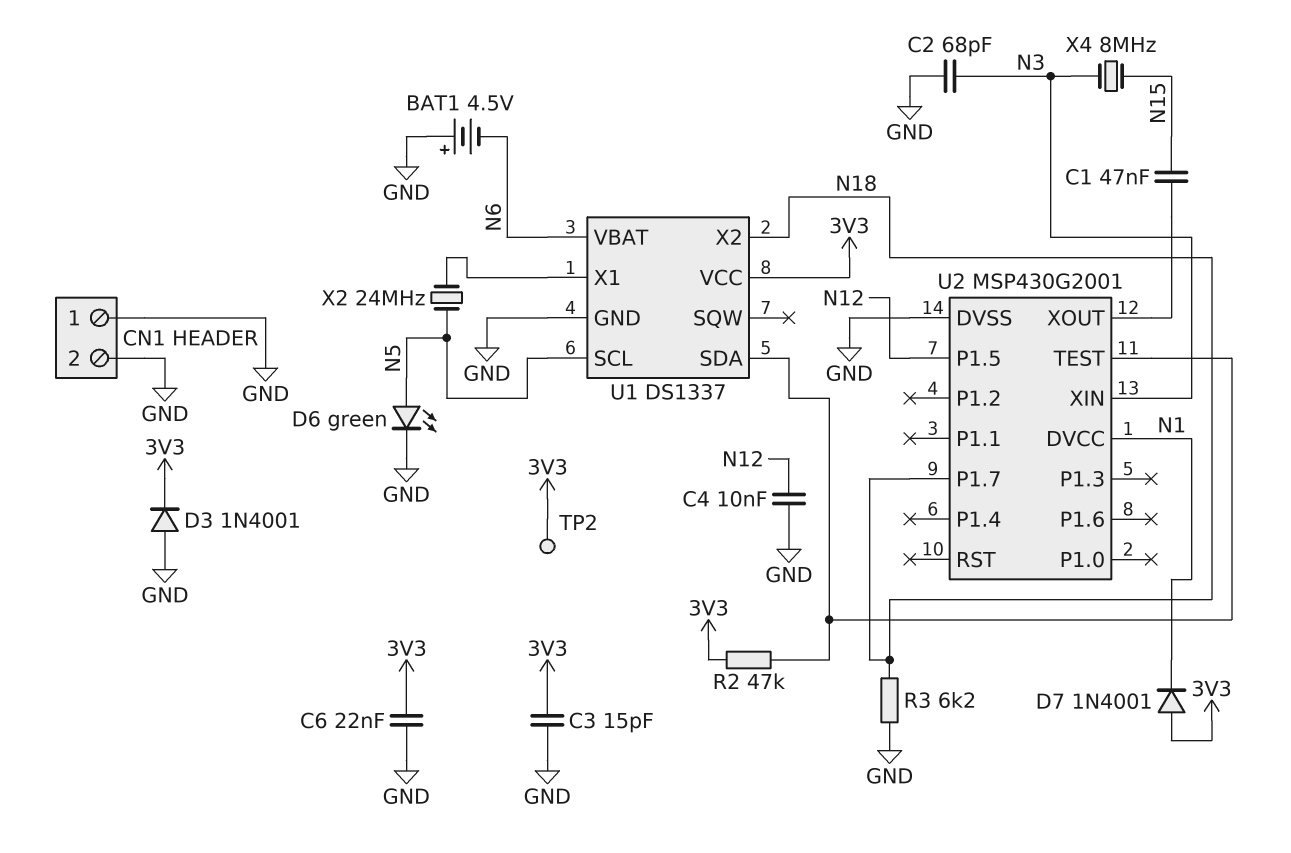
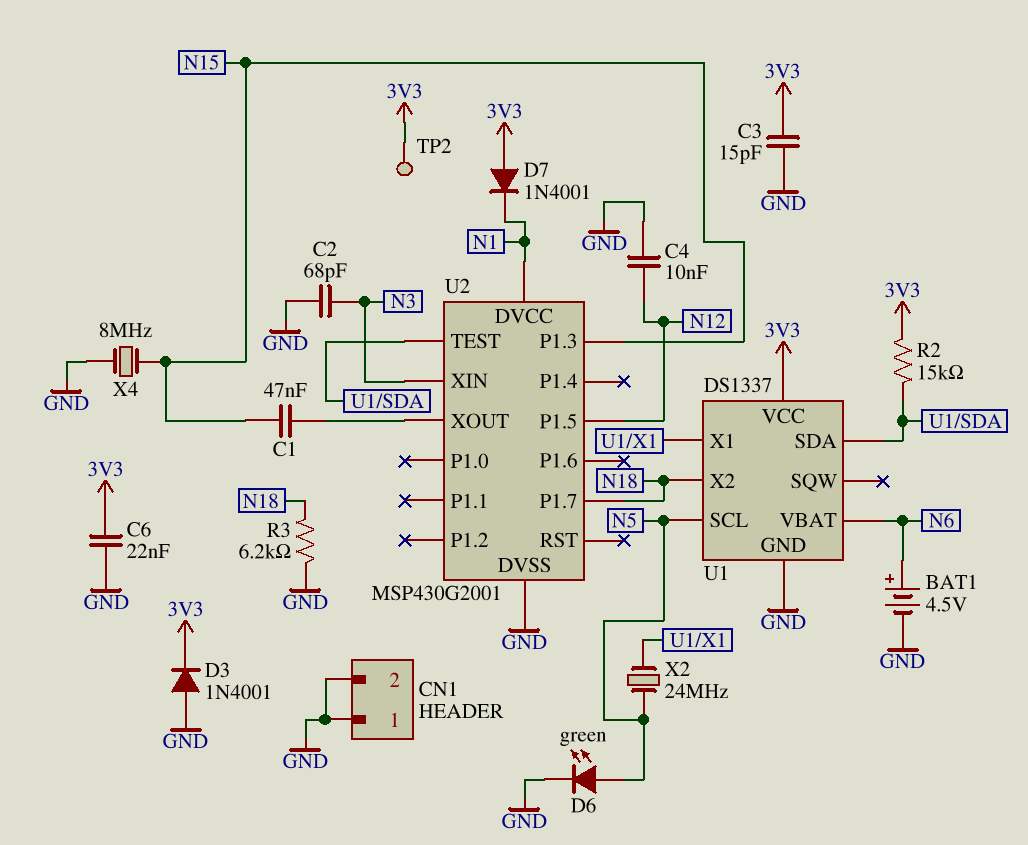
BAT1: 4.5V (plus GND, minus N6) -> 4.5V (plus N6, minus GND)
R2: 47k (3V3, U1/SDA) -> 15k (3V3, U1/SDA)
U2 pin P1.3: none -> N15
X4: 8MHz (N3, N15) -> 8MHz (GND, N15)

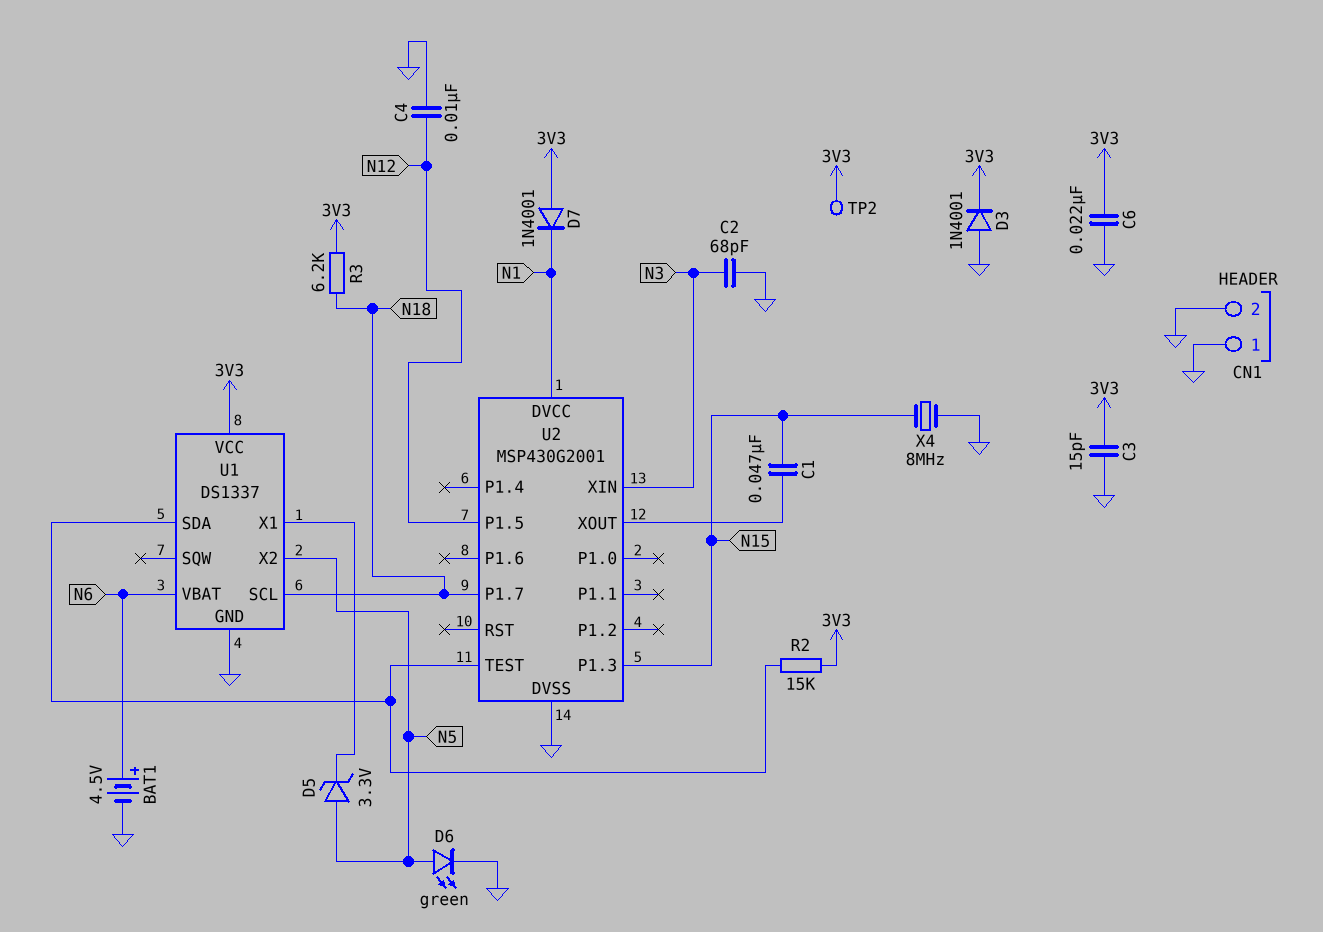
D5: none -> zener 3.3V (A N5, K U1/X1)
R3: 6.2k (GND, N18) -> 6.2k (3V3, N18)
U1 pin SCL: N5 -> N18
U1 pin X2: N18 -> N5
X2: 24MHz (N5, U1/X1) -> none

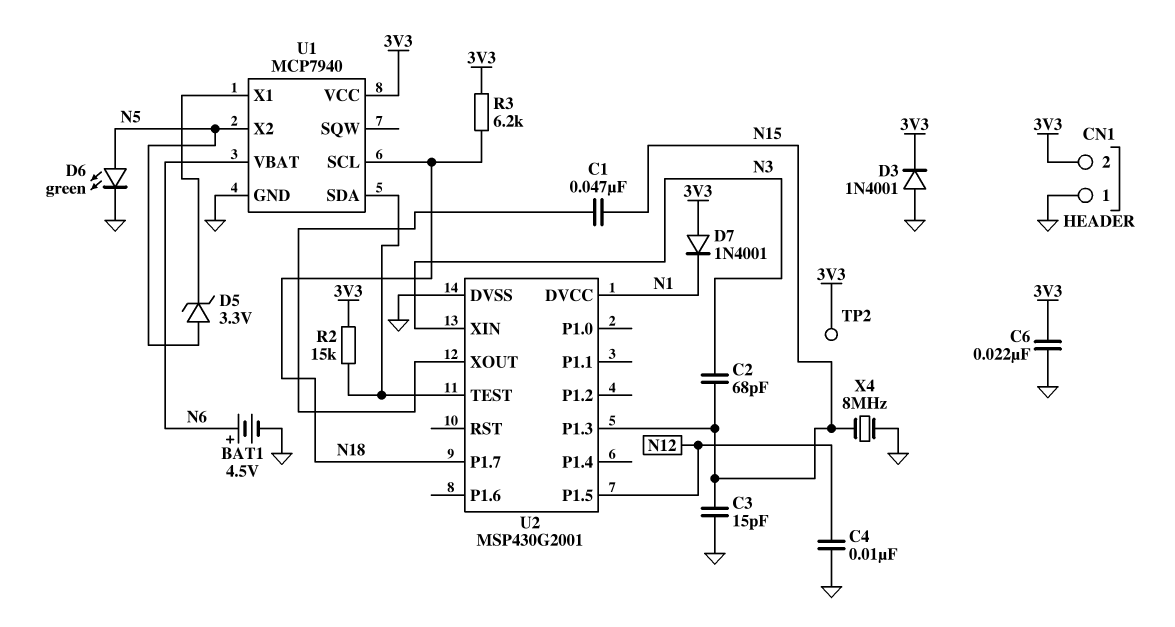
C2: 68pF (GND, N3) -> 68pF (N3, N15)
C3: 15pF (3V3, GND) -> 15pF (GND, N15)
CN1 pin 2: GND -> 3V3
U1: DS1337 -> MCP7940

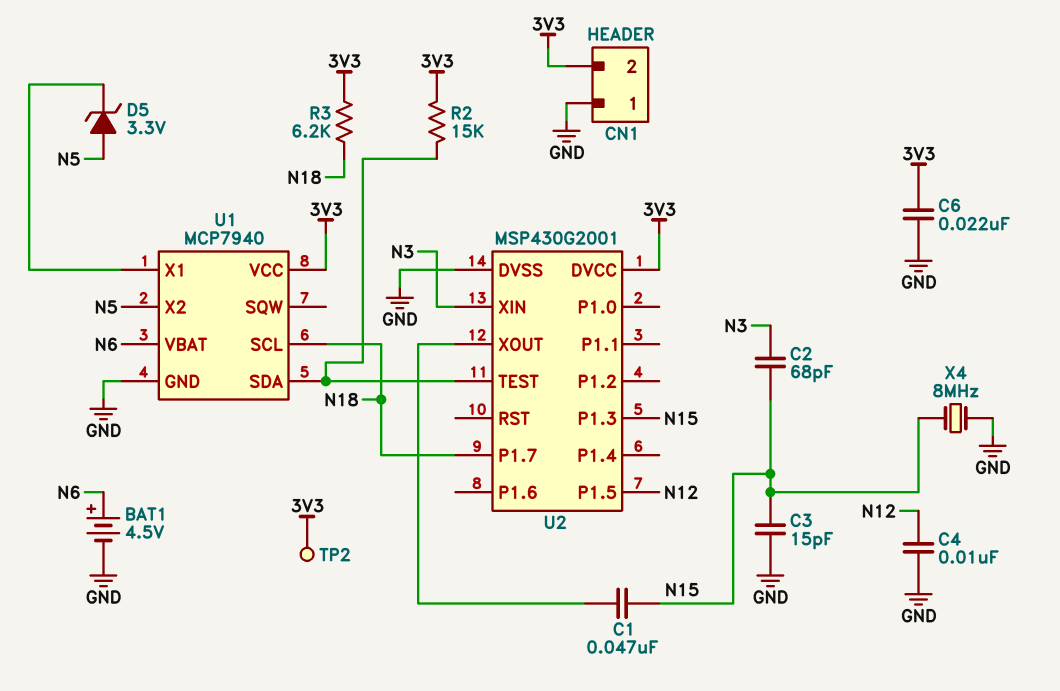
D3: diode 1N4001 (A GND, K 3V3) -> none
D6: LED green (A N5, K GND) -> none
D7: diode 1N4001 (A 3V3, K N1) -> none
U2 pin DVCC: N1 -> 3V3

